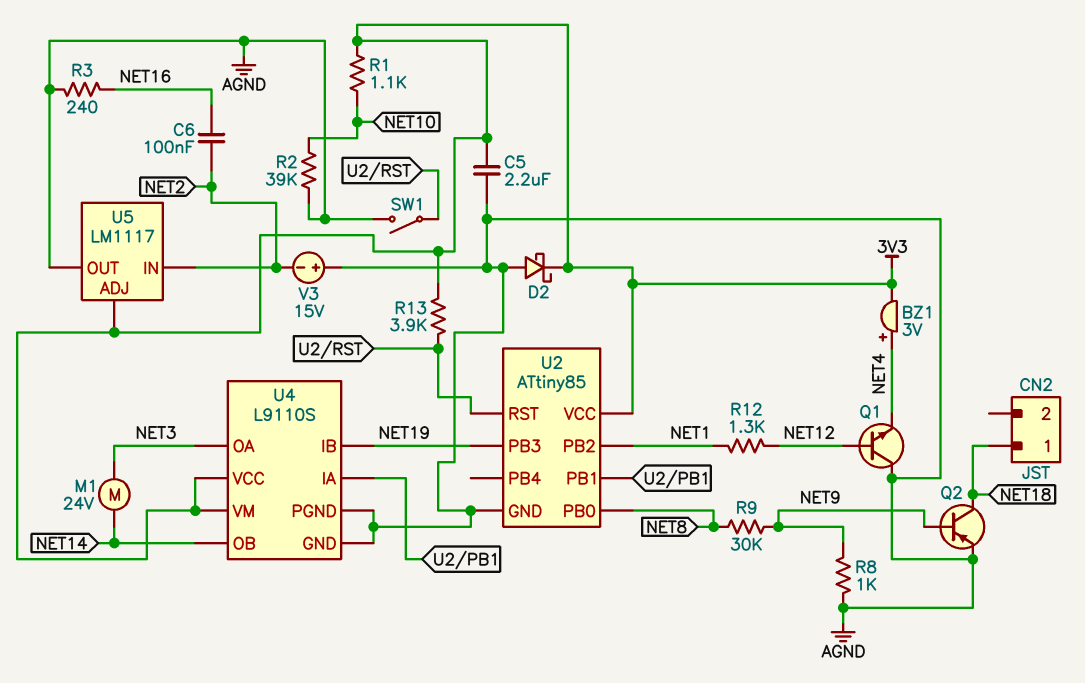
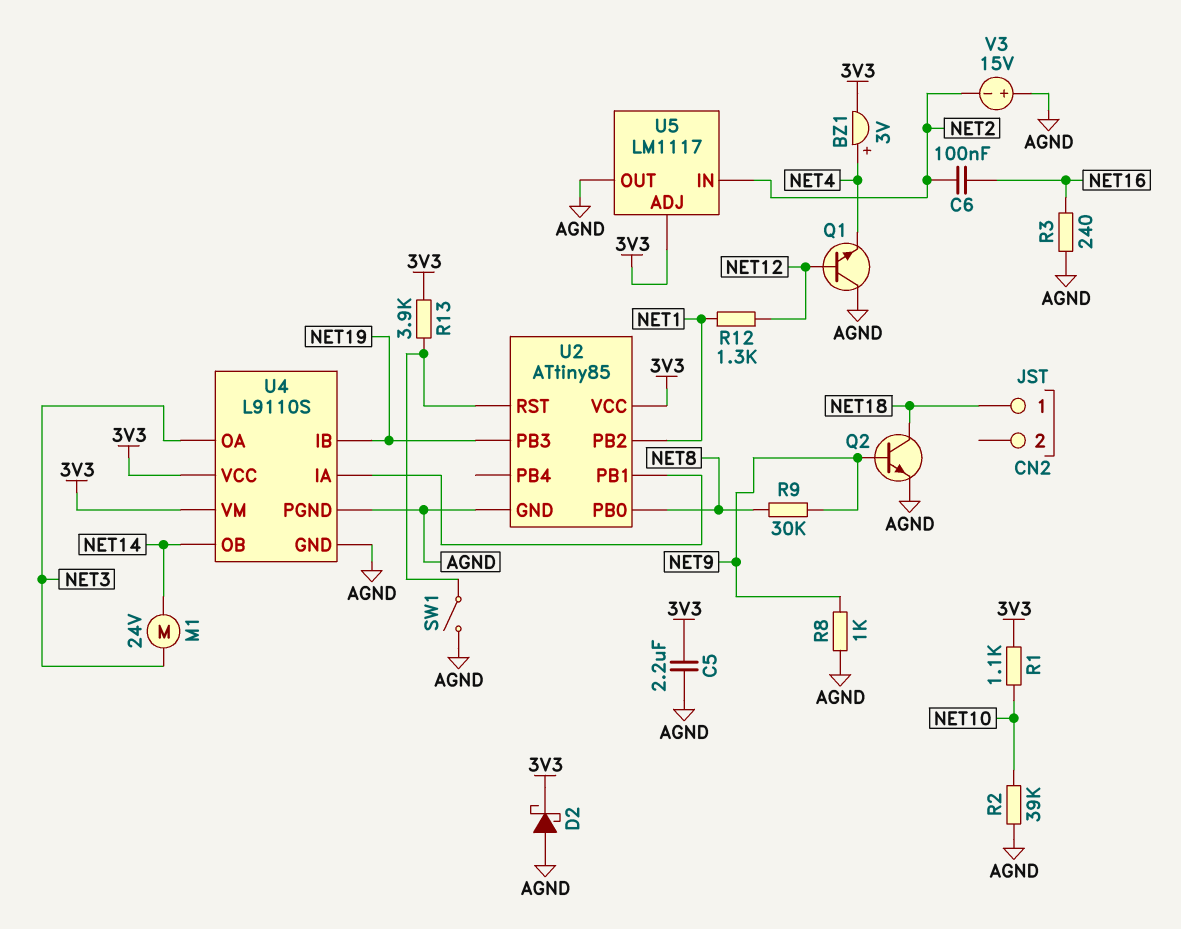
Q2: PNP (B NET9, C NET18, E AGND) -> NPN (B NET9, C NET18, E AGND)

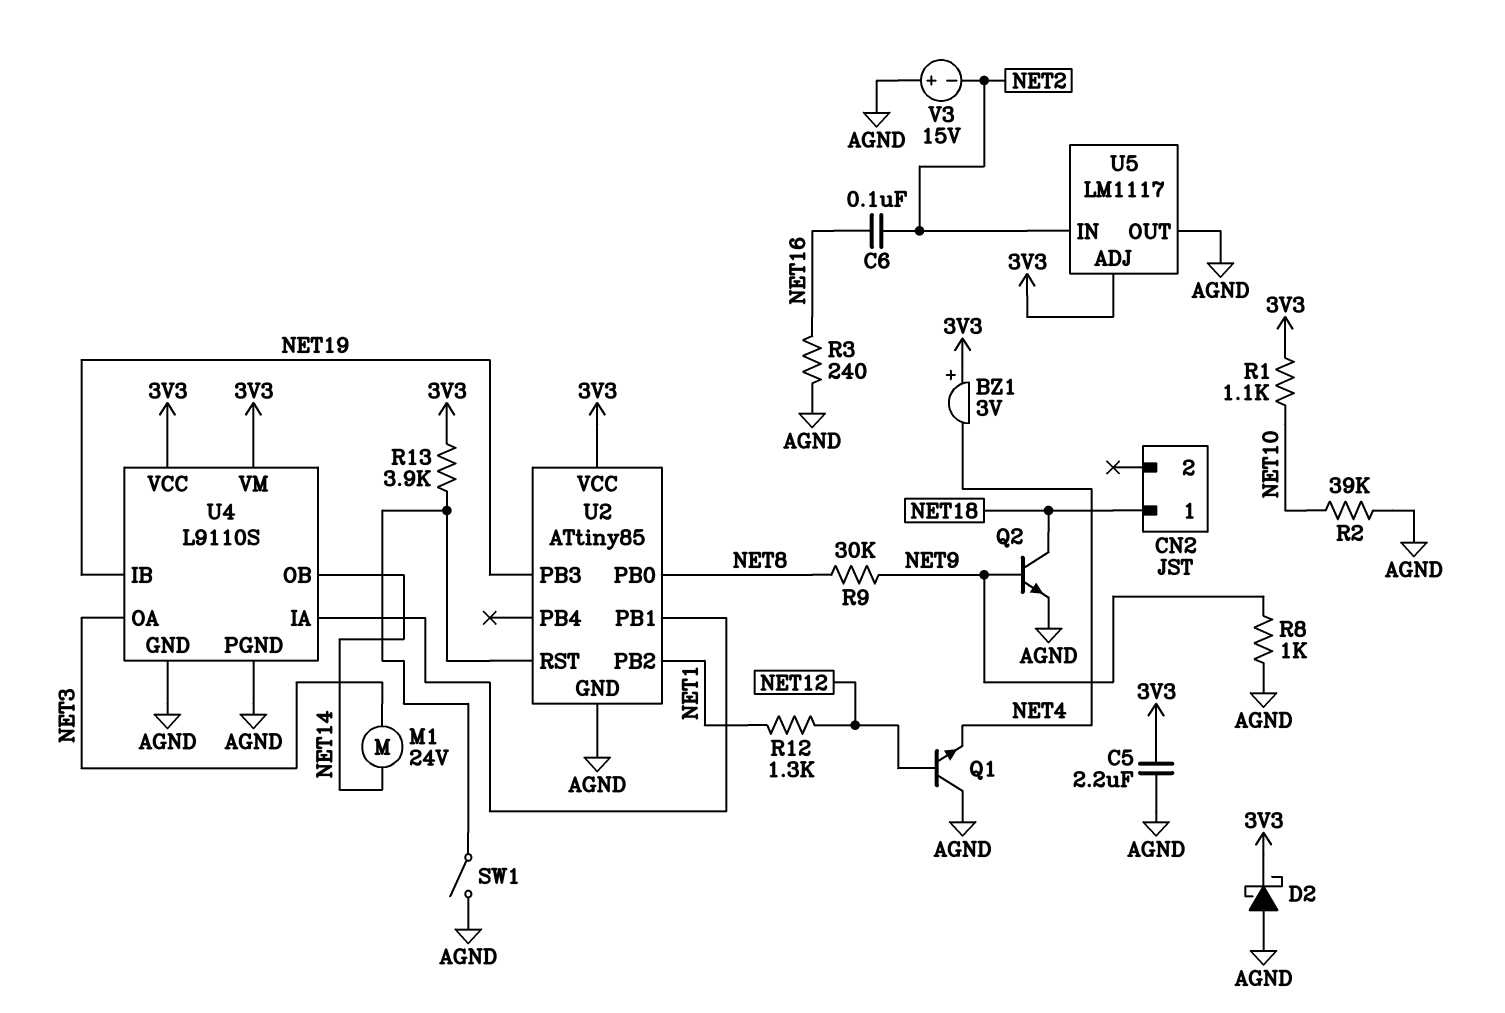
BZ1: buzzer 3V (plus NET4, minus 3V3) -> buzzer 3V (plus 3V3, minus NET4)

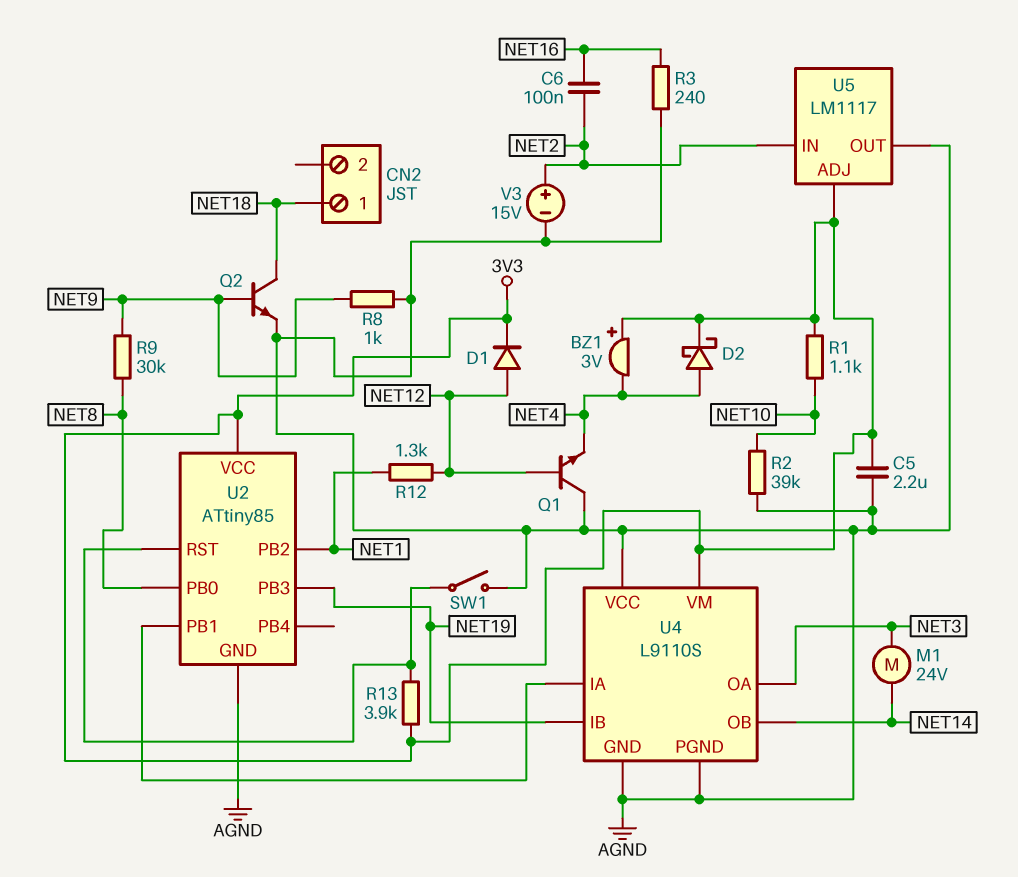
D1: none -> diode (A NET12, K 3V3)
D2: schottky (A AGND, K 3V3) -> schottky (A NET4, K 3V3)
U4 pin VCC: 3V3 -> AGND
V3: 15V (plus AGND, minus NET2) -> 15V (plus NET2, minus AGND)

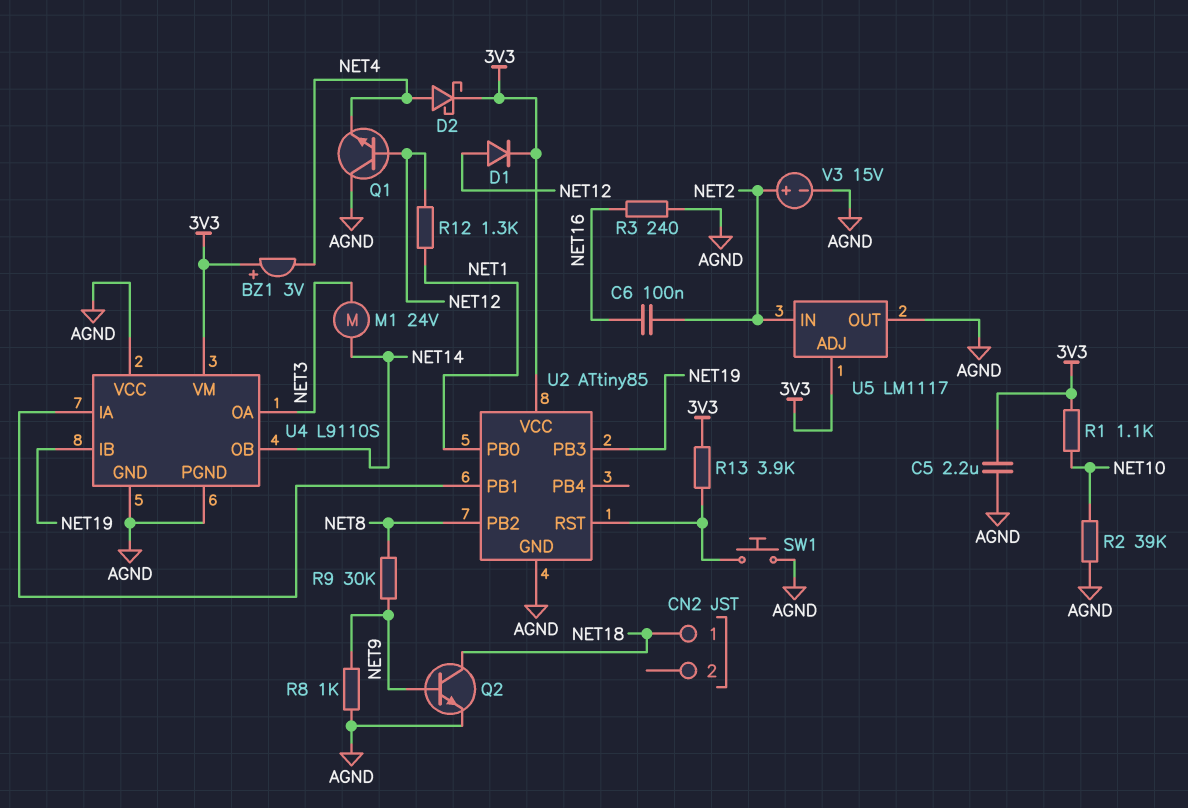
SW1: switch (AGND, U2/RST) -> button (AGND, U2/RST)
U2 pin PB0: NET8 -> NET1
U2 pin PB2: NET1 -> NET8

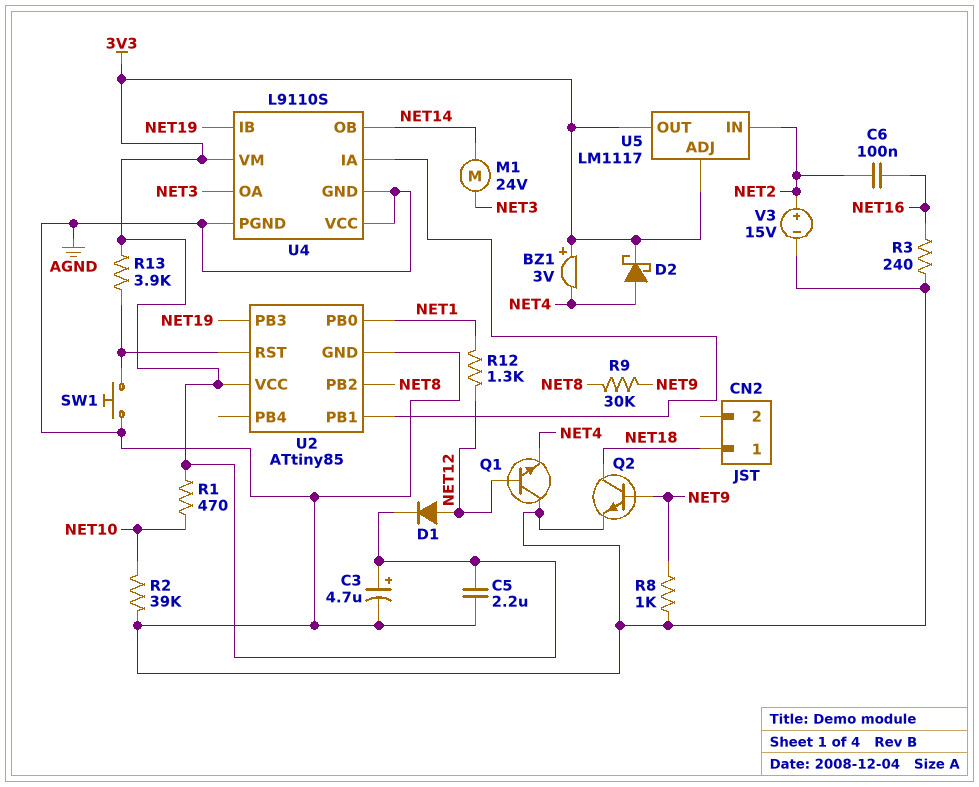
C3: none -> 4.7uF (plus 3V3, minus AGND)
R1: 1.1k (3V3, NET10) -> 470 (3V3, NET10)
U5 pin OUT: AGND -> 3V3

